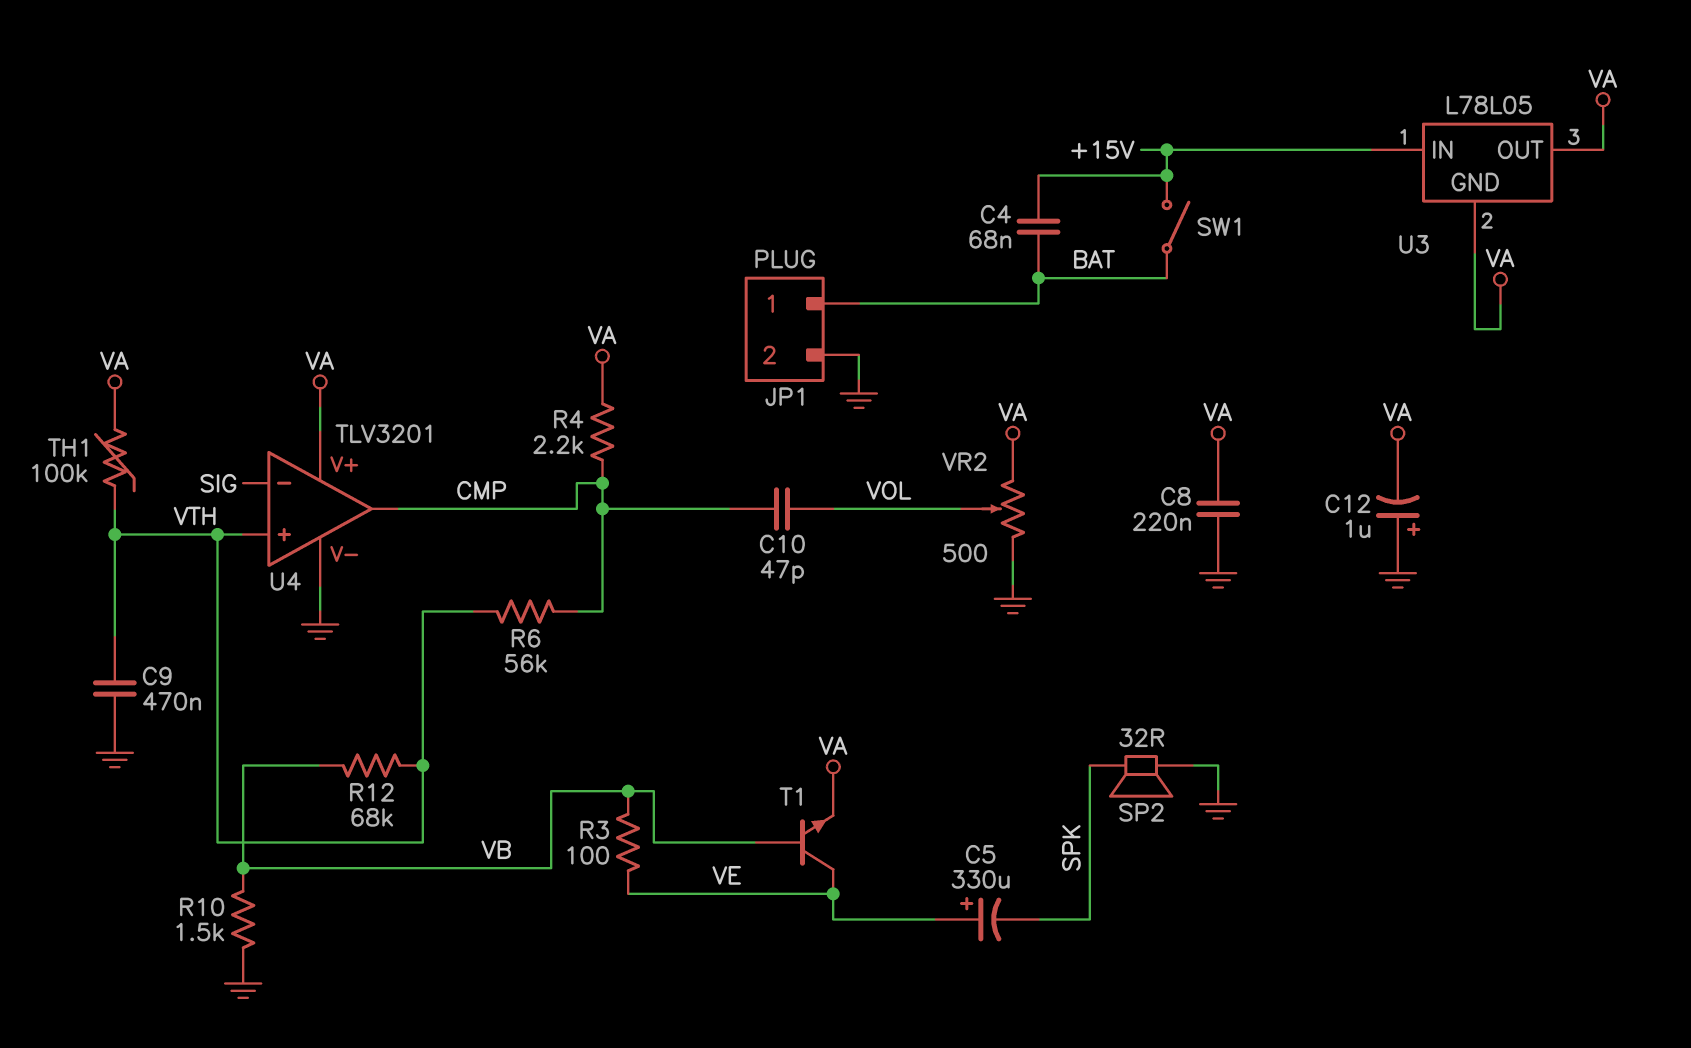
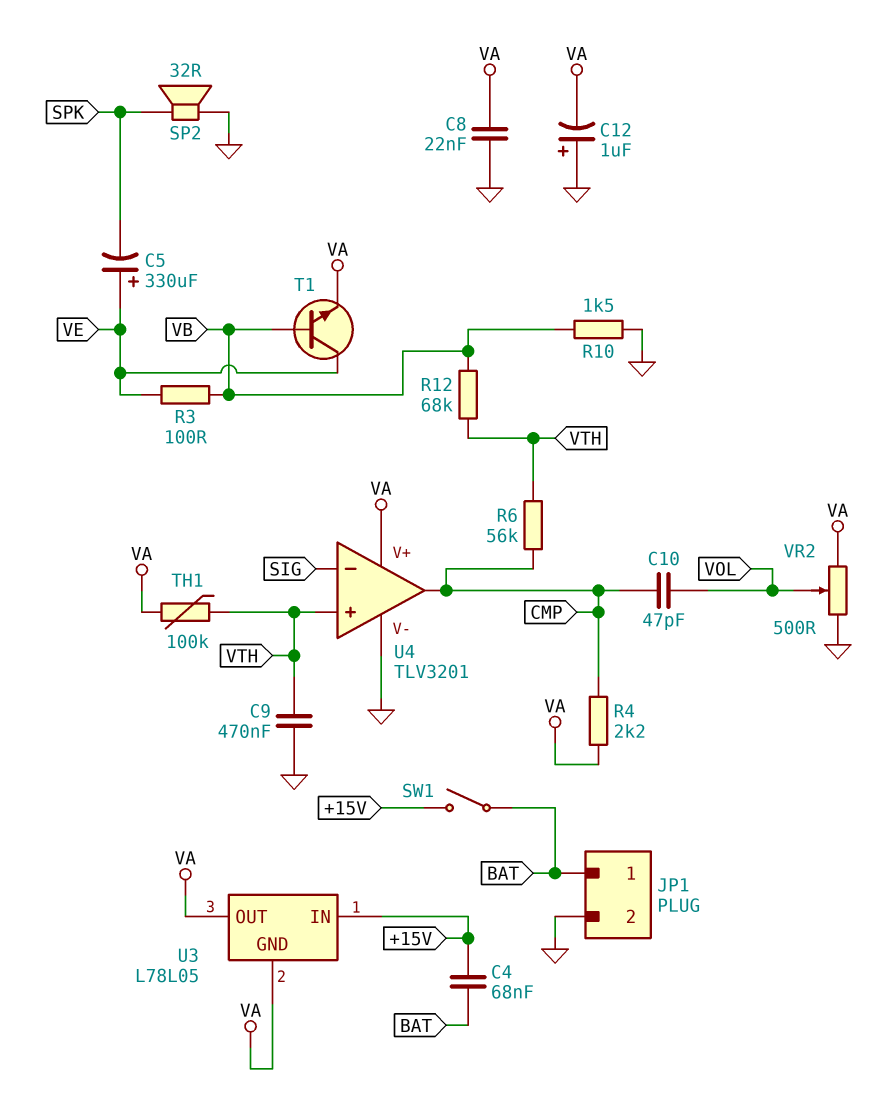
C8: 220nF (GND, VA) -> 22nF (GND, VA)

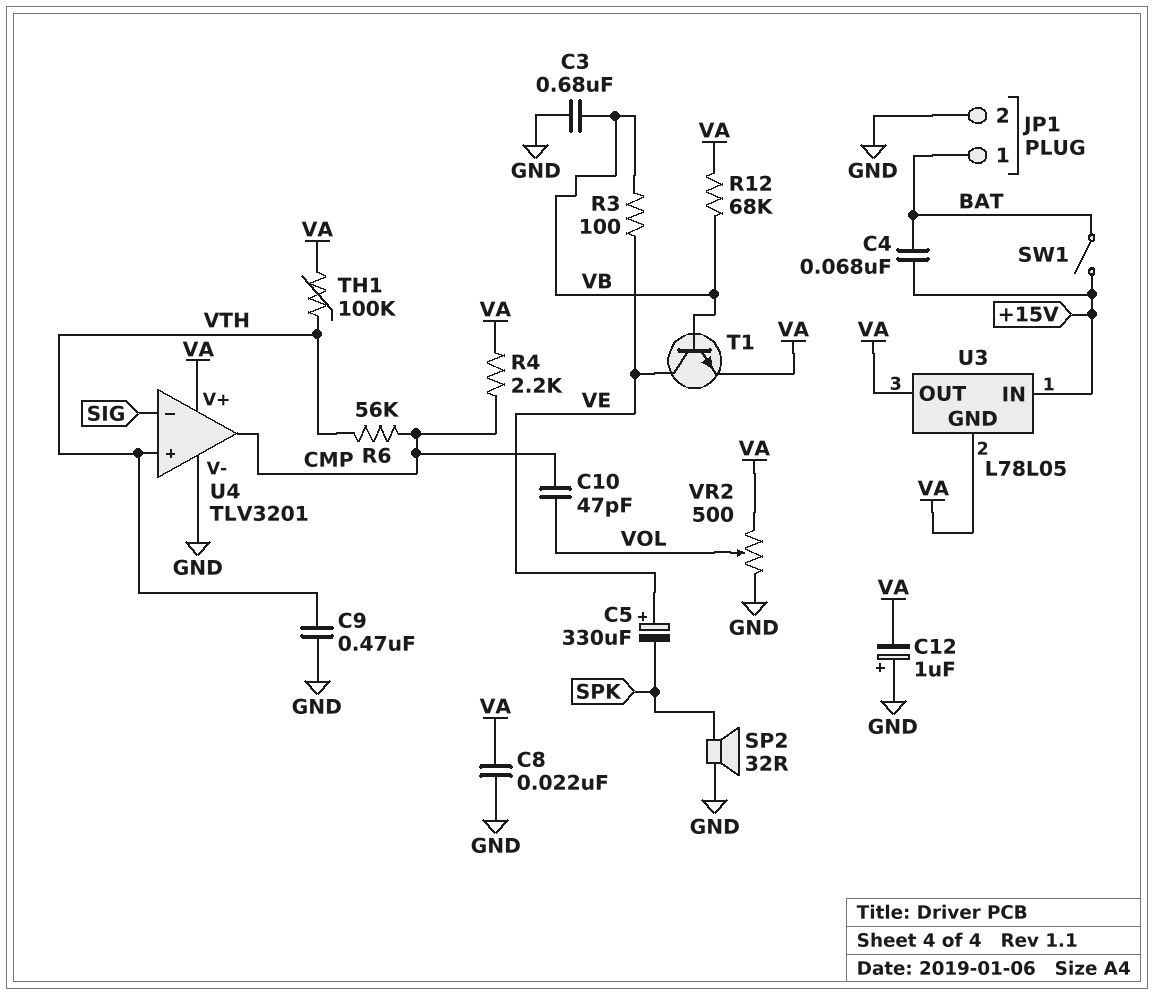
C3: none -> 680nF (GND, VB)
R10: 1.5k (GND, VB) -> none
R12: 68k (VB, VTH) -> 68k (VA, VB)

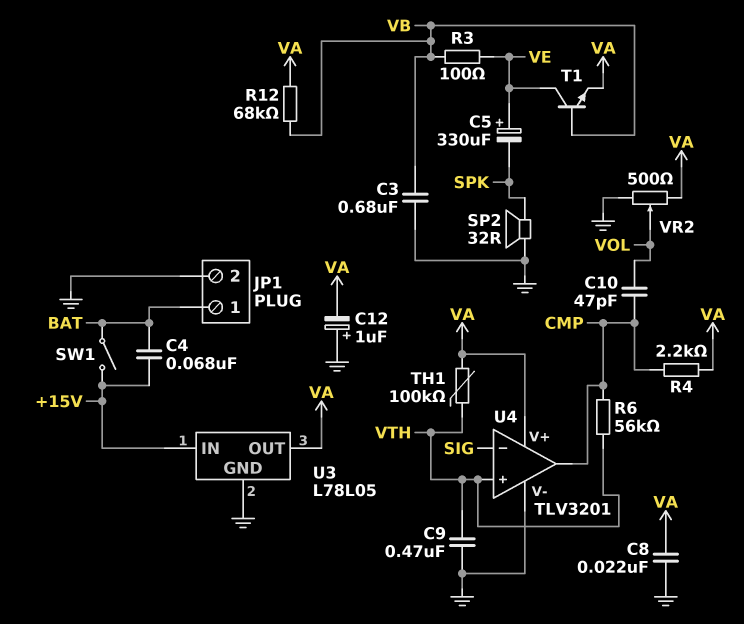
U3 pin GND: VA -> GND

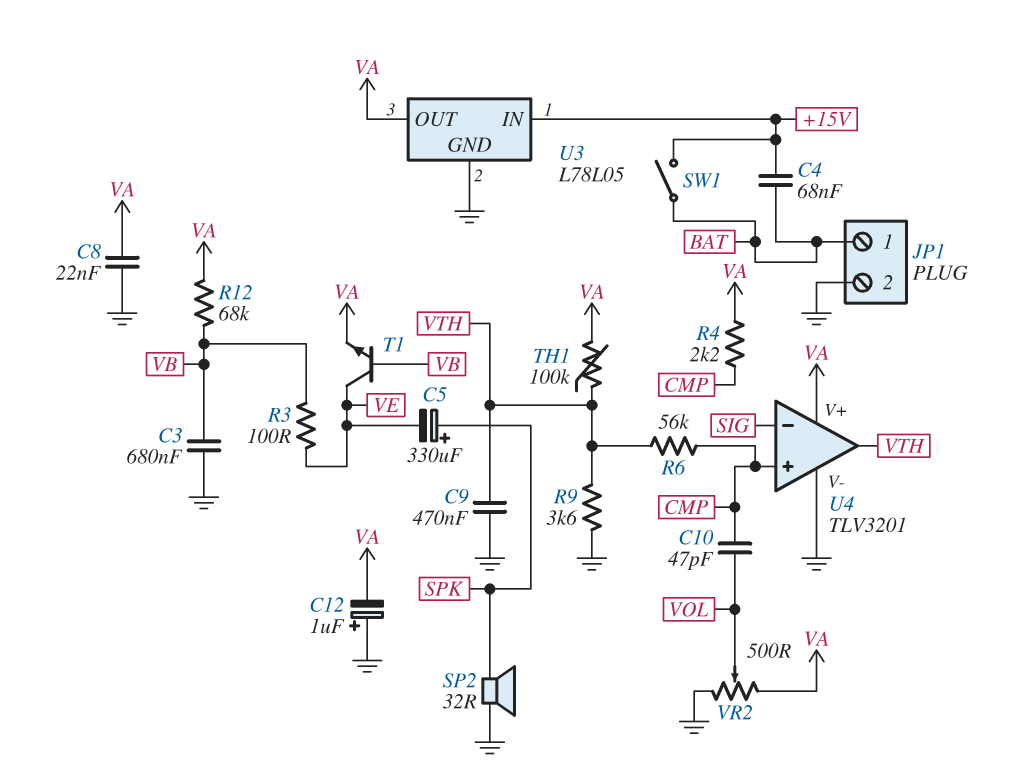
C5: 330uF (plus VE, minus SPK) -> 330uF (plus SPK, minus VE)
R9: none -> 3.6k (GND, VTH)
U4 pin in+: VTH -> CMP
U4 pin out: CMP -> VTH

